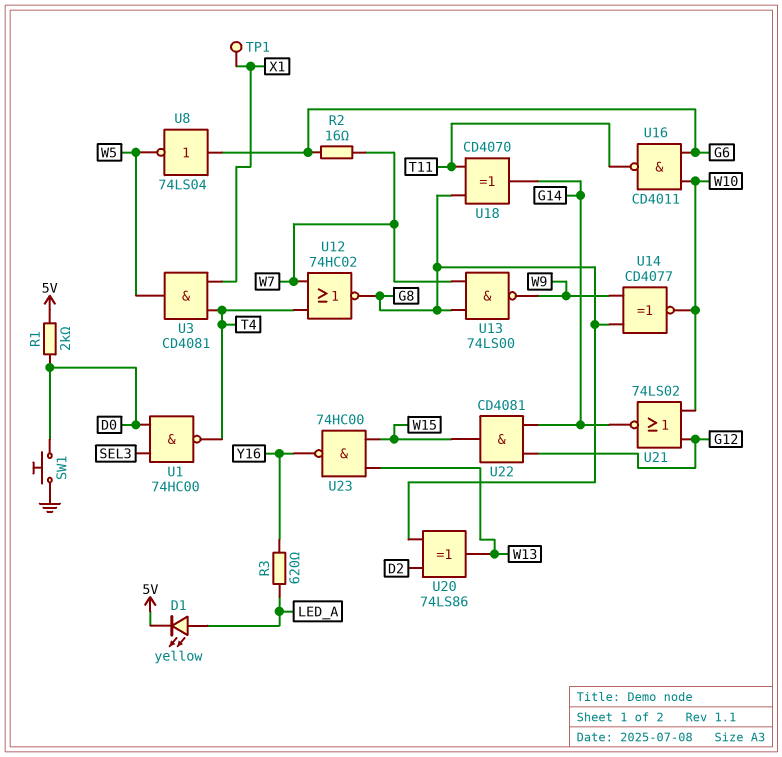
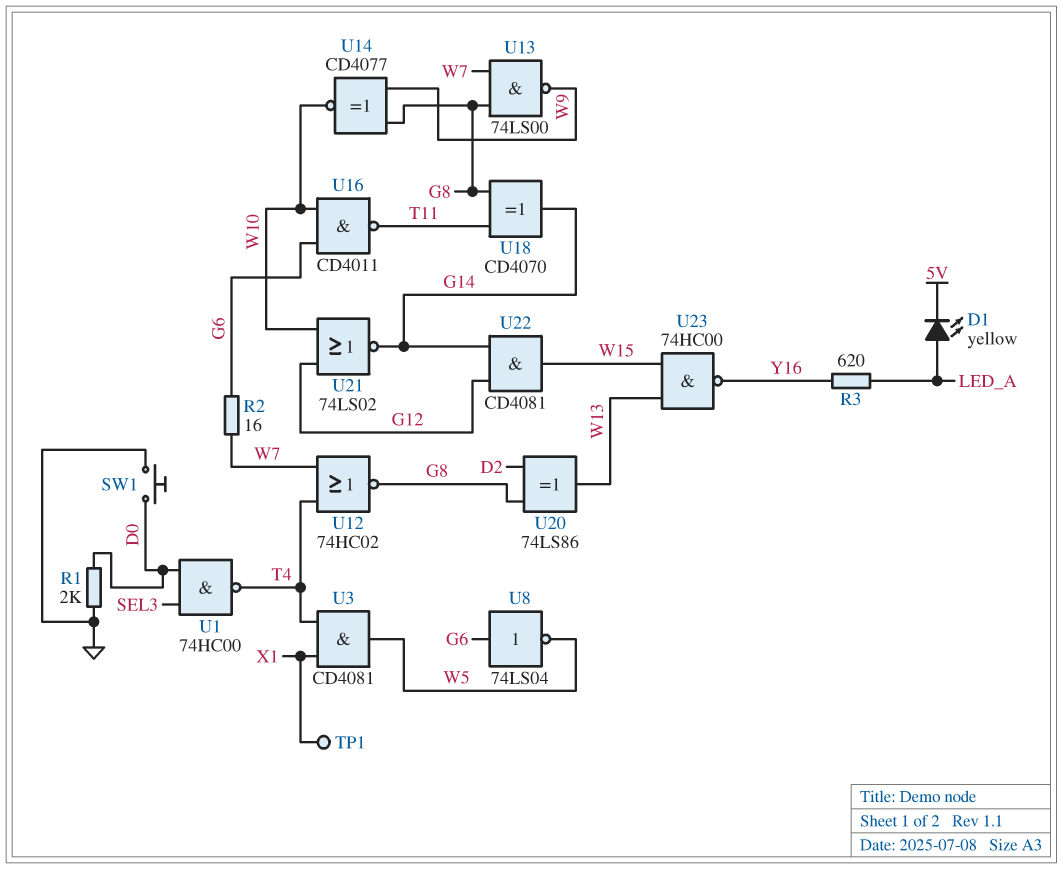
R1: 2k (5V, D0) -> 2k (D0, GND)

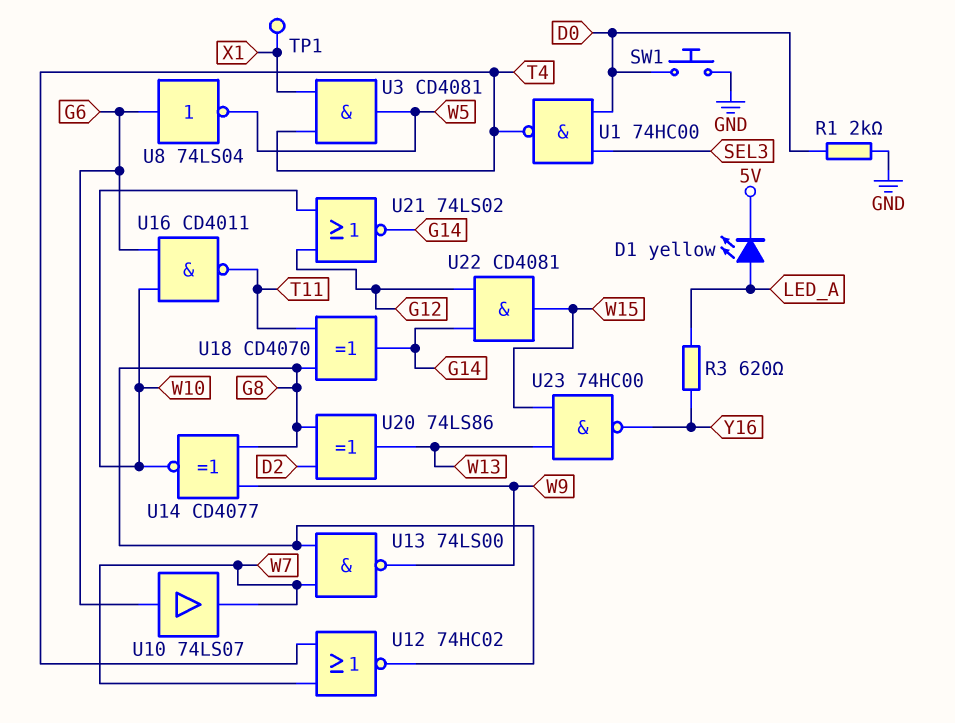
R2: 16 (G6, W7) -> none
U10: none -> buffer 74LS07 (in G6, out W7)

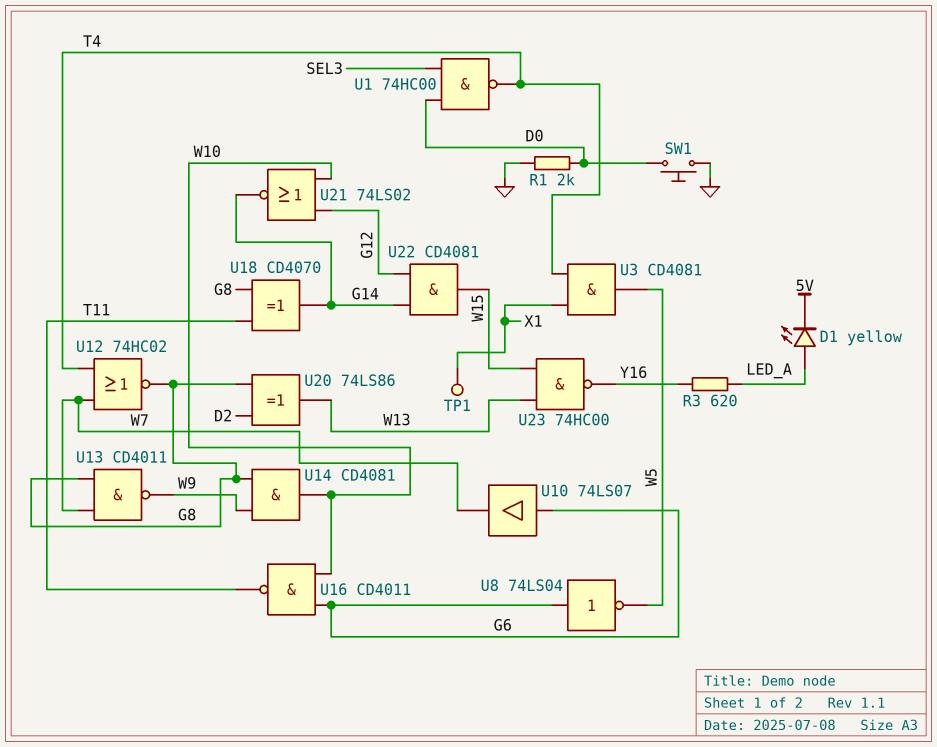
U13: NAND 74LS00 (in G8, in W7, out W9) -> NAND CD4011 (in G8, in W7, out W9)
U14: XNOR CD4077 (in G8, in W9, out W10) -> AND CD4081 (in G8, in W9, out W10)

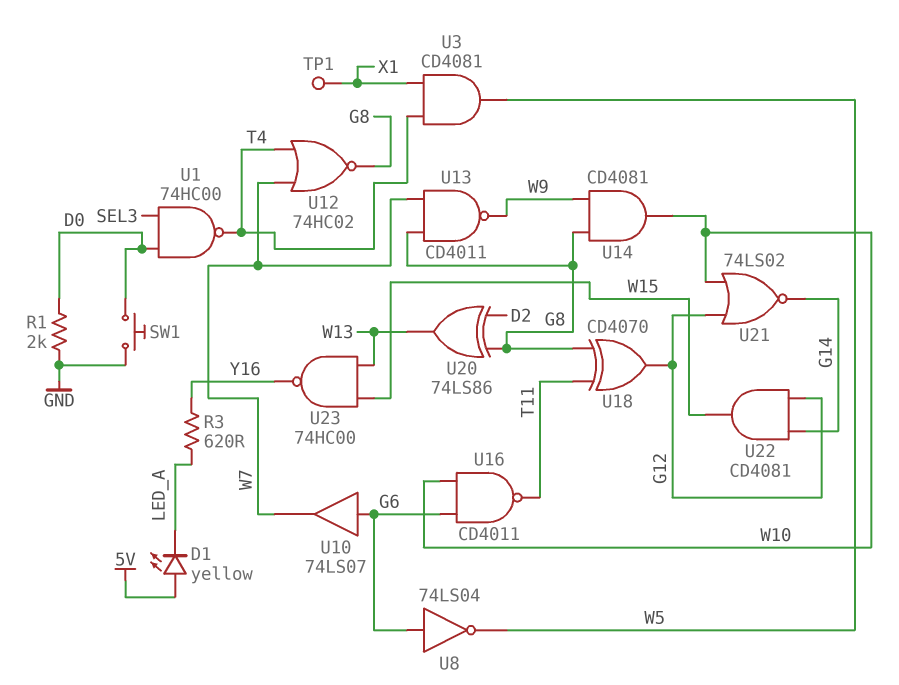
D1: LED yellow (A LED_A, K 5V) -> LED yellow (A 5V, K LED_A)
U18: XOR CD4070 (in G8, in T11, out G14) -> XOR CD4070 (in G8, in T11, out G12)

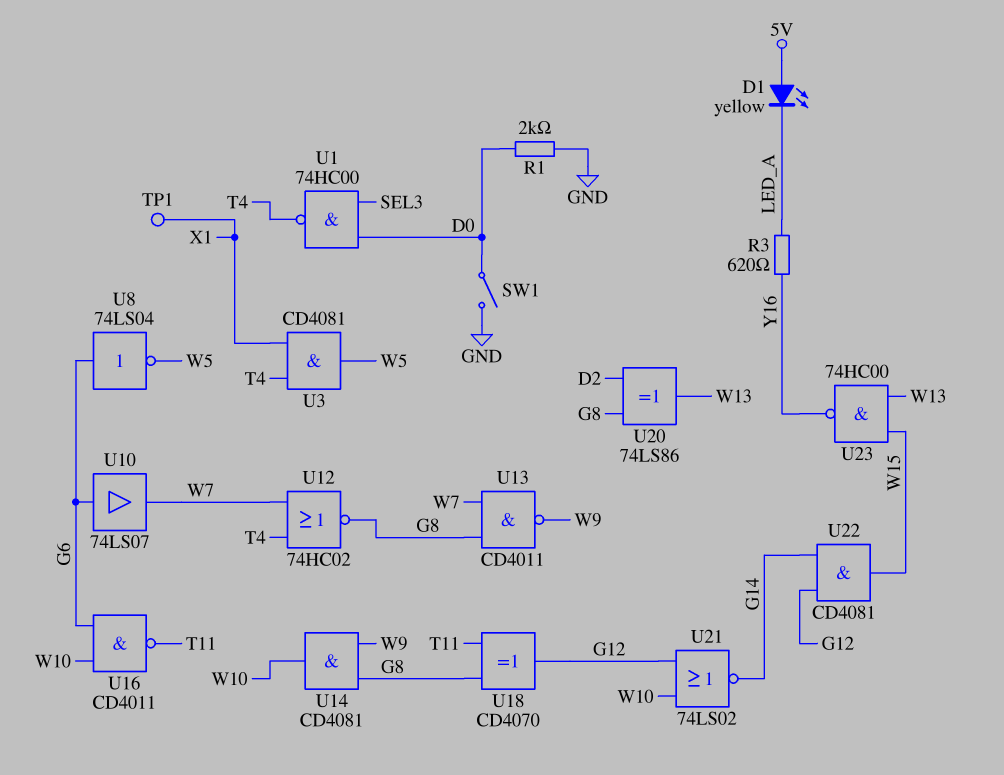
SW1: button (D0, GND) -> switch (D0, GND)

